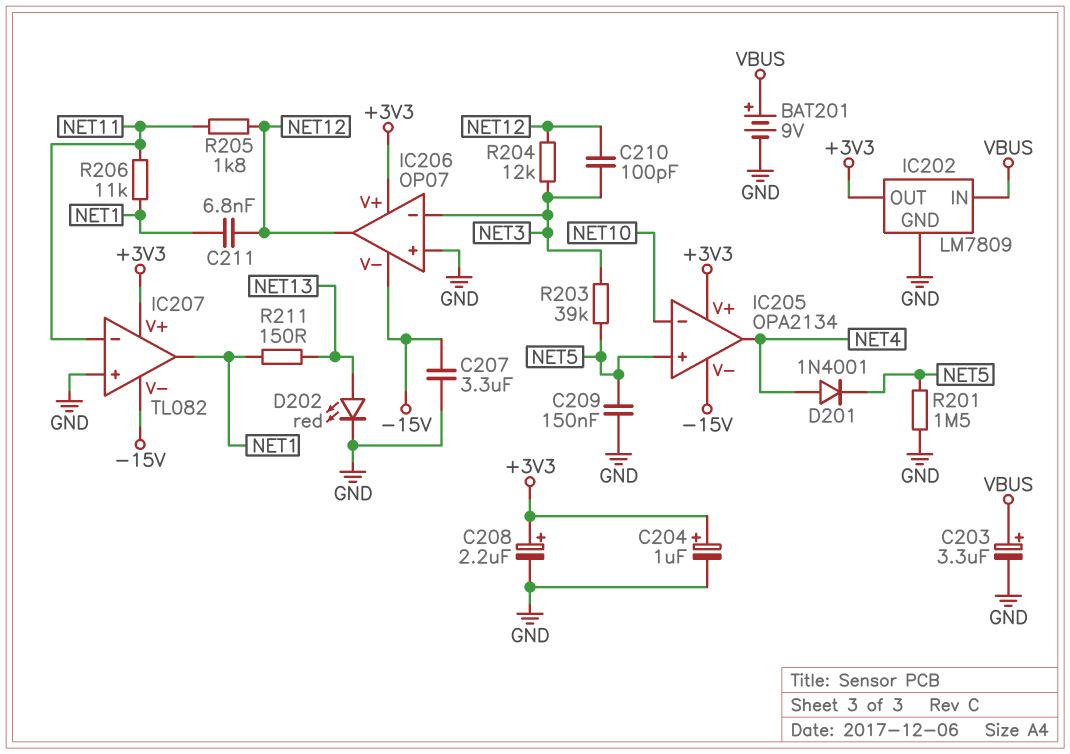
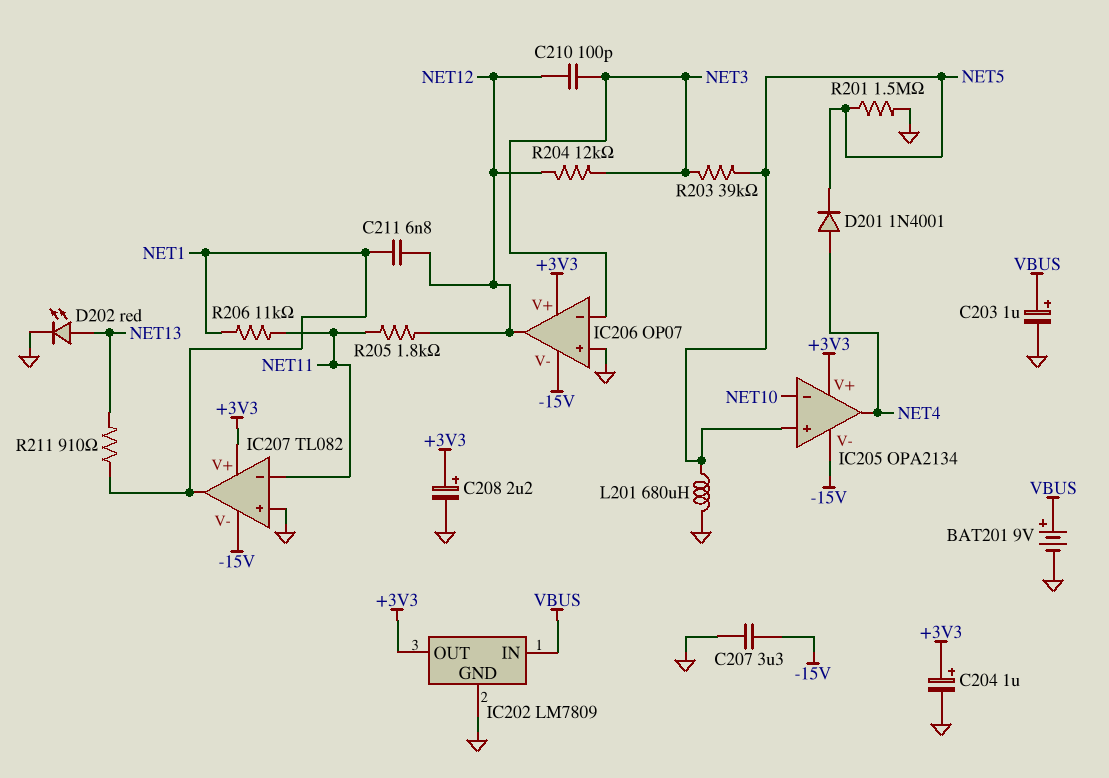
C203: 3.3uF (plus VBUS, minus GND) -> 1uF (plus VBUS, minus GND)
C209: 150nF (GND, NET5) -> none
L201: none -> 680uH (GND, NET5)
R211: 150 (NET1, NET13) -> 910 (NET1, NET13)

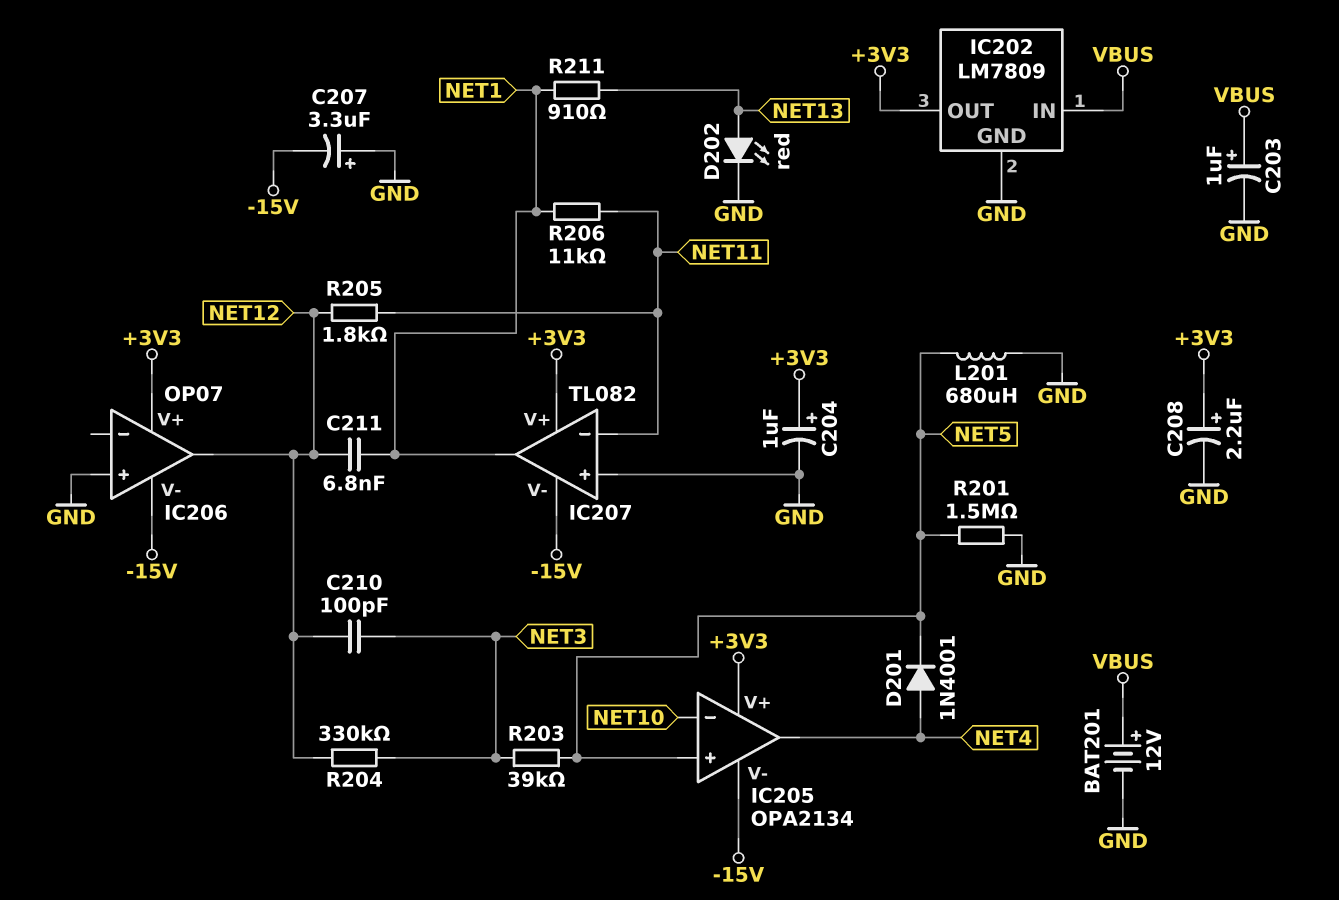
BAT201: 9V (plus VBUS, minus GND) -> 12V (plus VBUS, minus GND)
C207: 3.3uF (-15V, GND) -> 3.3uF (plus GND, minus -15V)
IC206 pin in-: NET3 -> none
R204: 12k (NET3, NET12) -> 330k (NET3, NET12)

